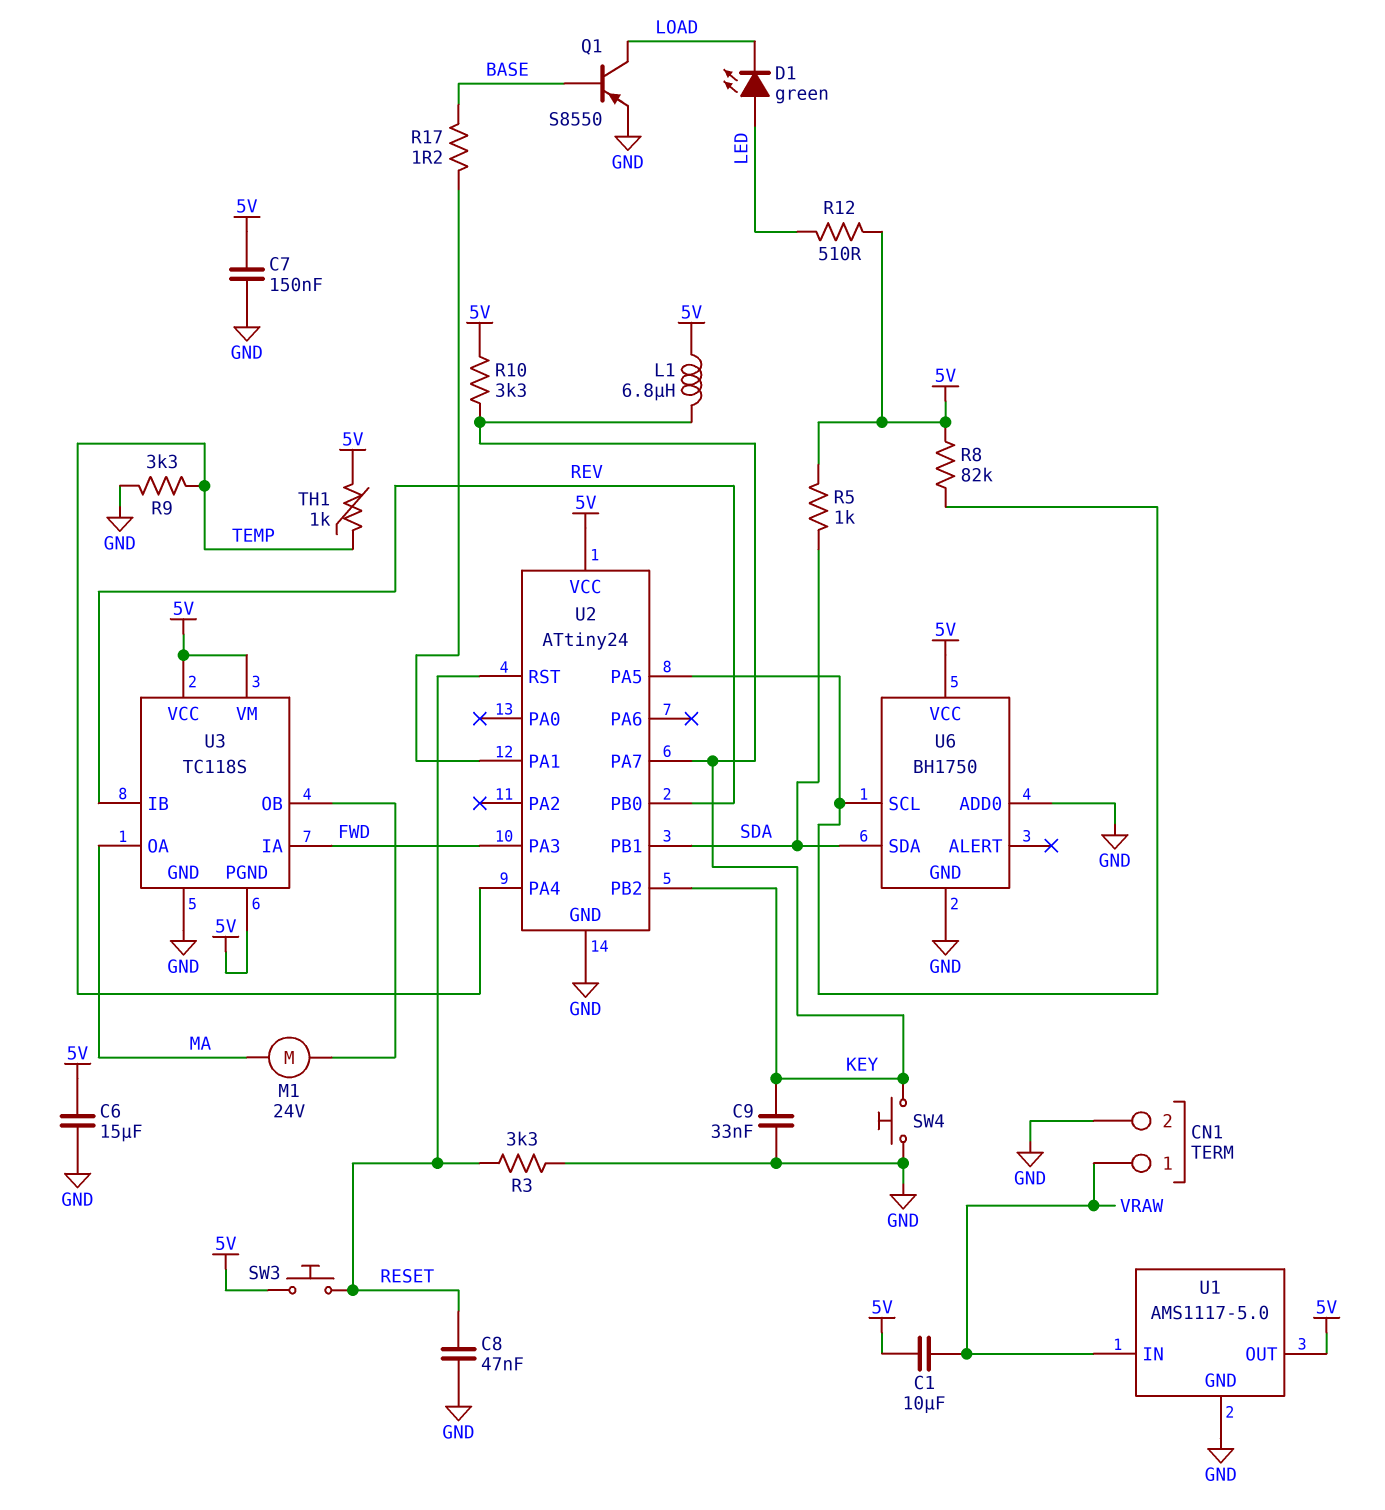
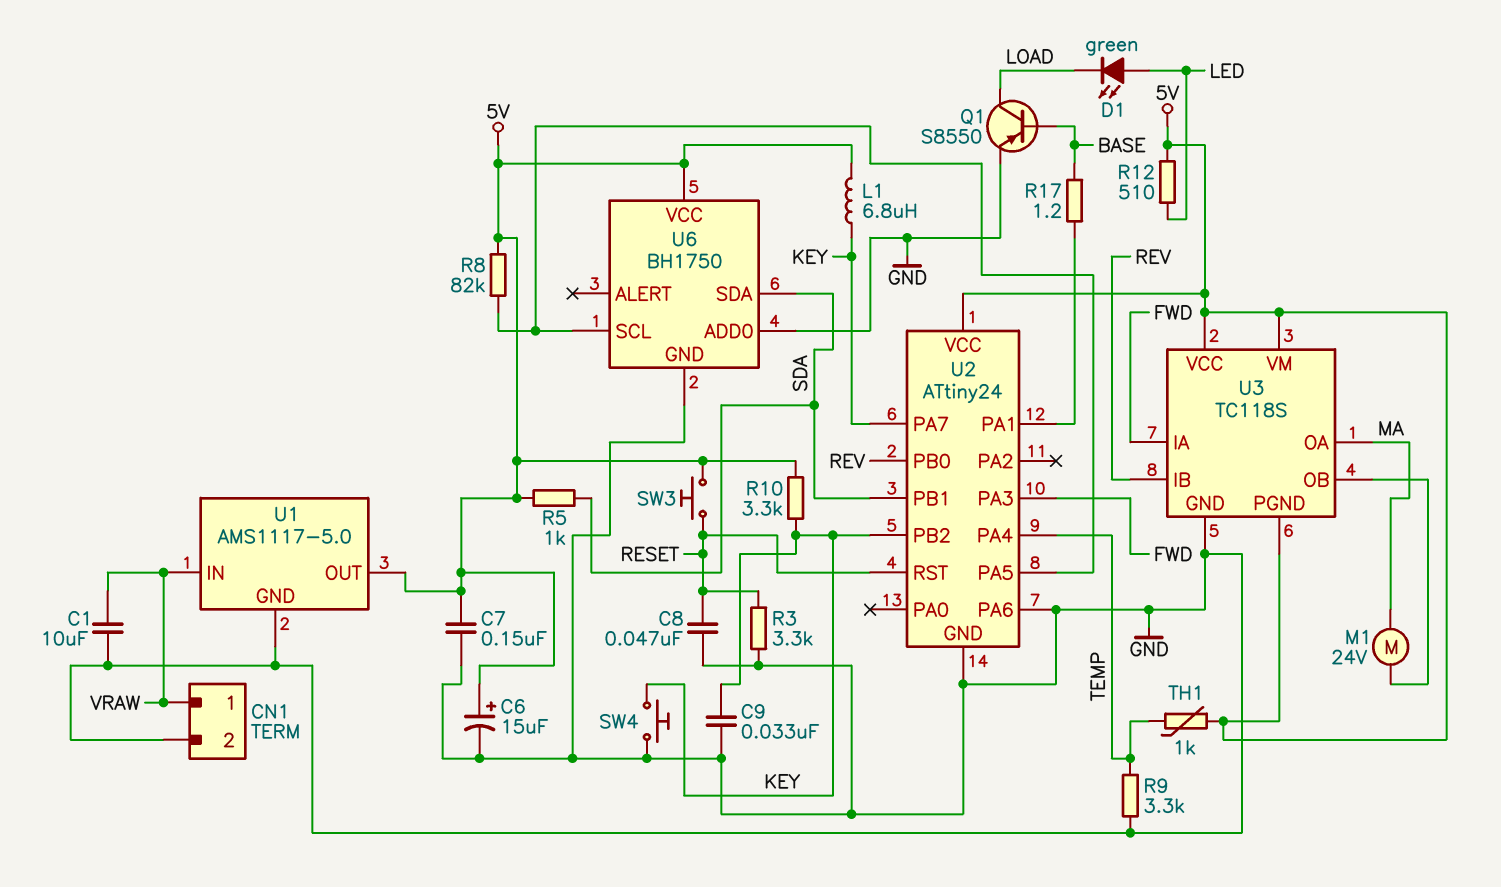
C1: 10uF (5V, VRAW) -> 10uF (GND, VRAW)
C6: 15uF (5V, GND) -> 15uF (plus 5V, minus GND)
U2 pin PA6: none -> GND

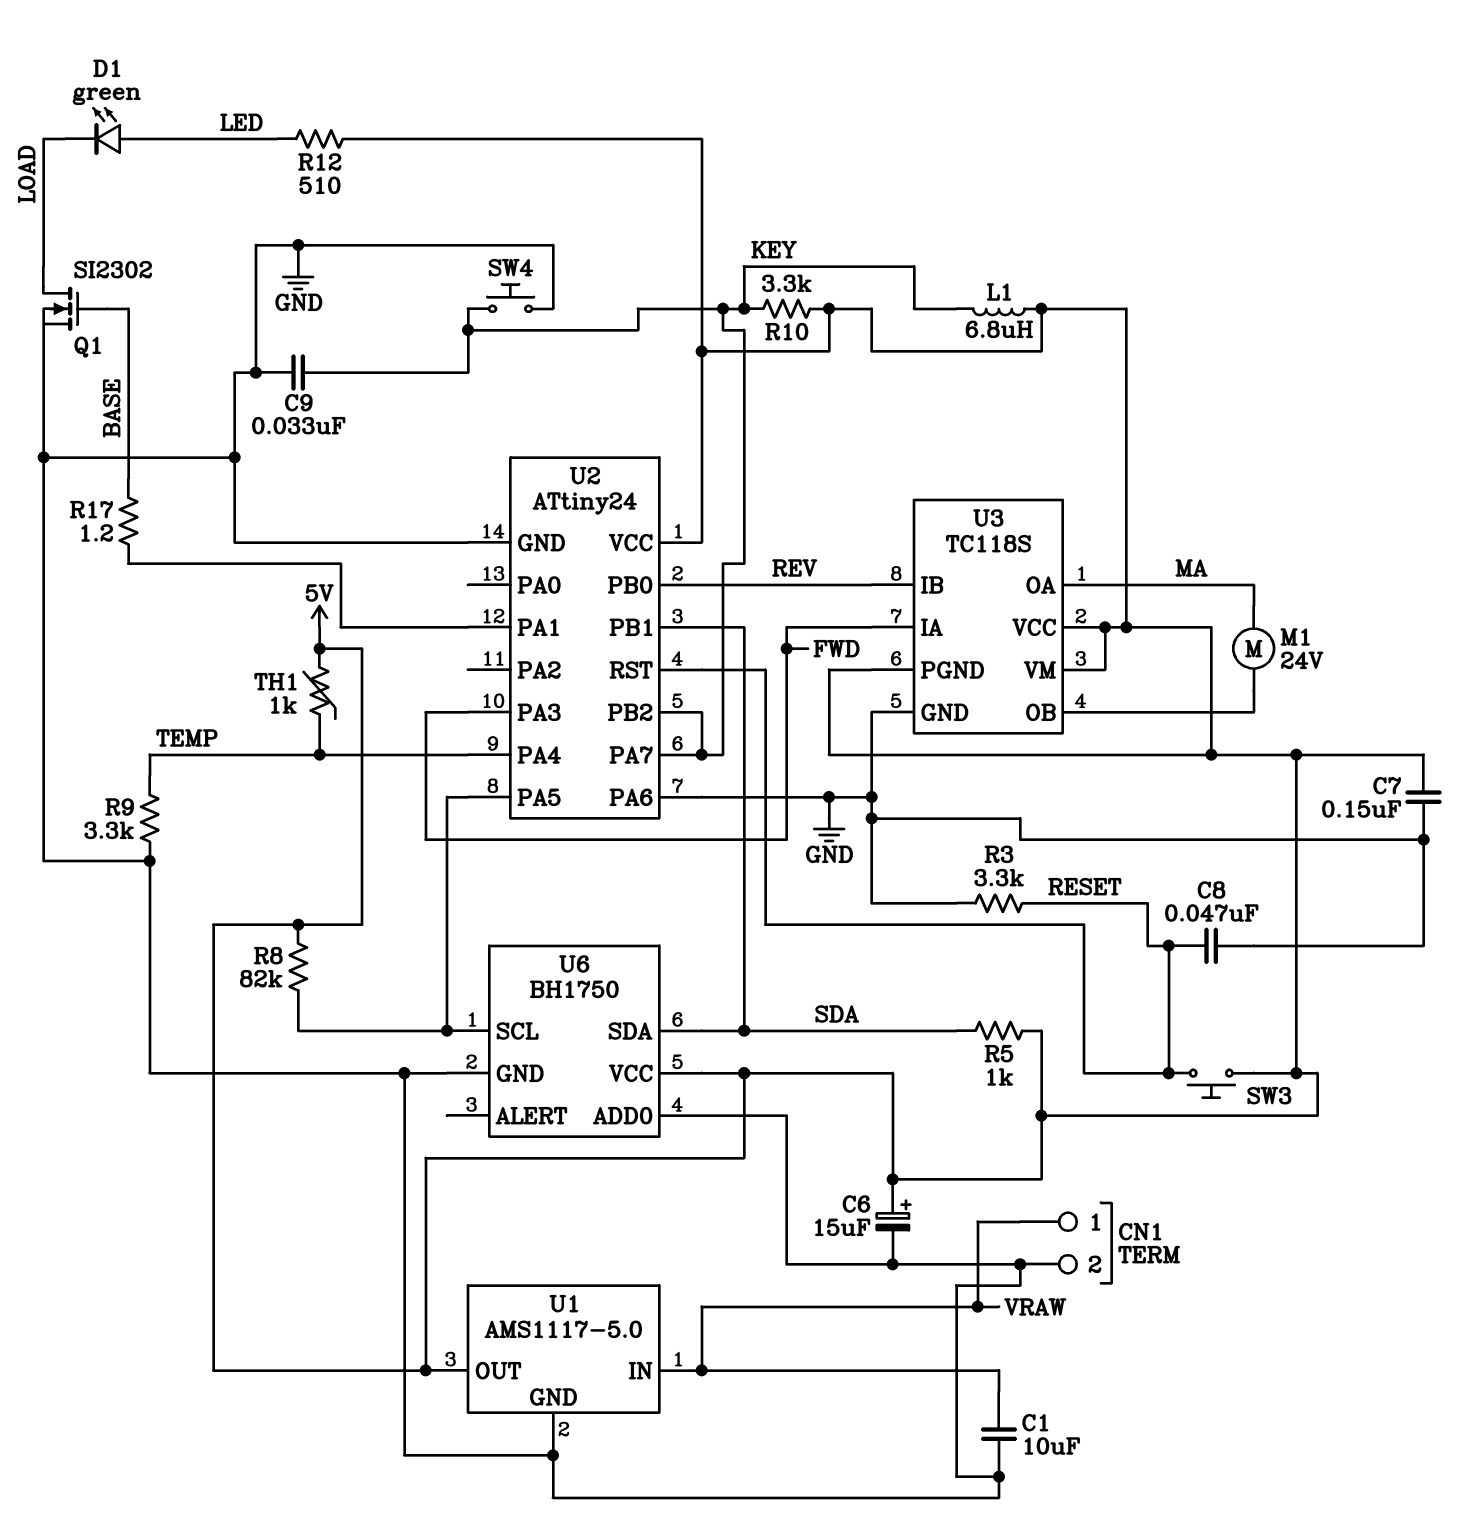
Q1: PNP S8550 (B BASE, C LOAD, E GND) -> NMOS SI2302 (G BASE, D LOAD, S GND)

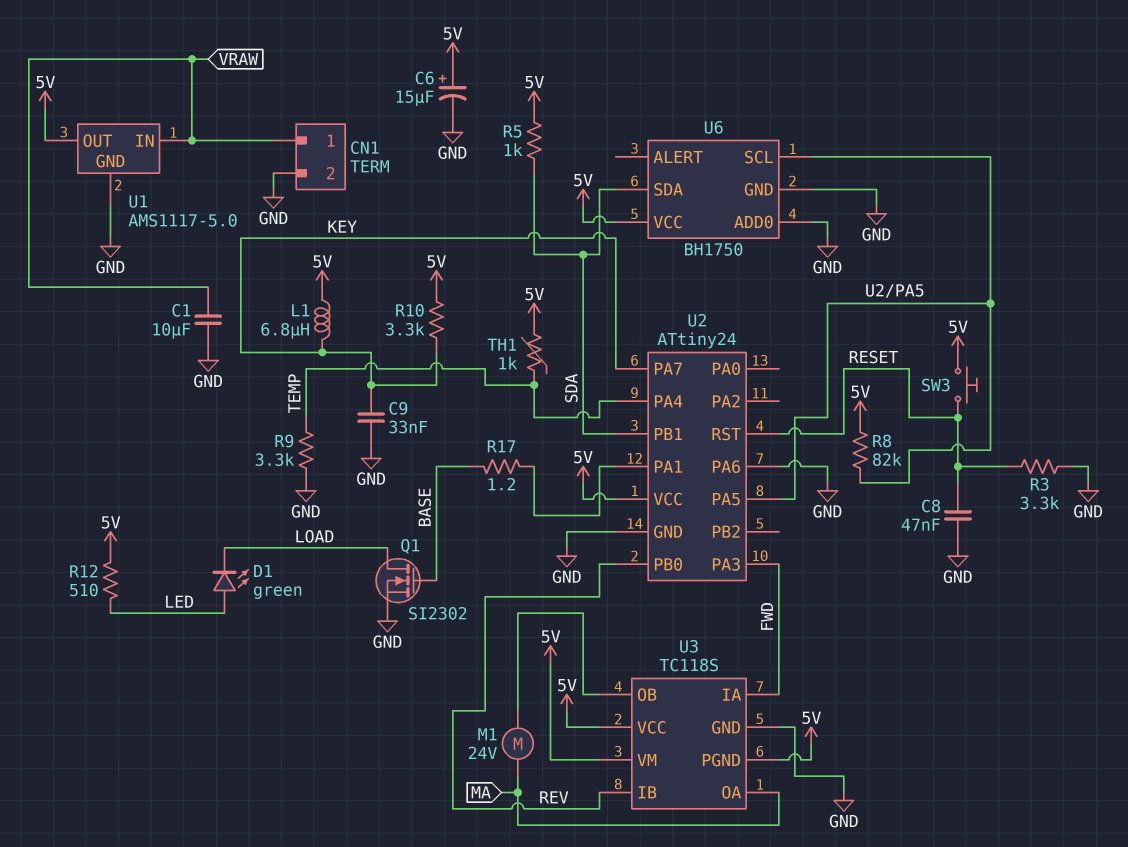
C7: 150nF (5V, GND) -> none
SW4: button (GND, KEY) -> none
U2 pin PB2: KEY -> none

